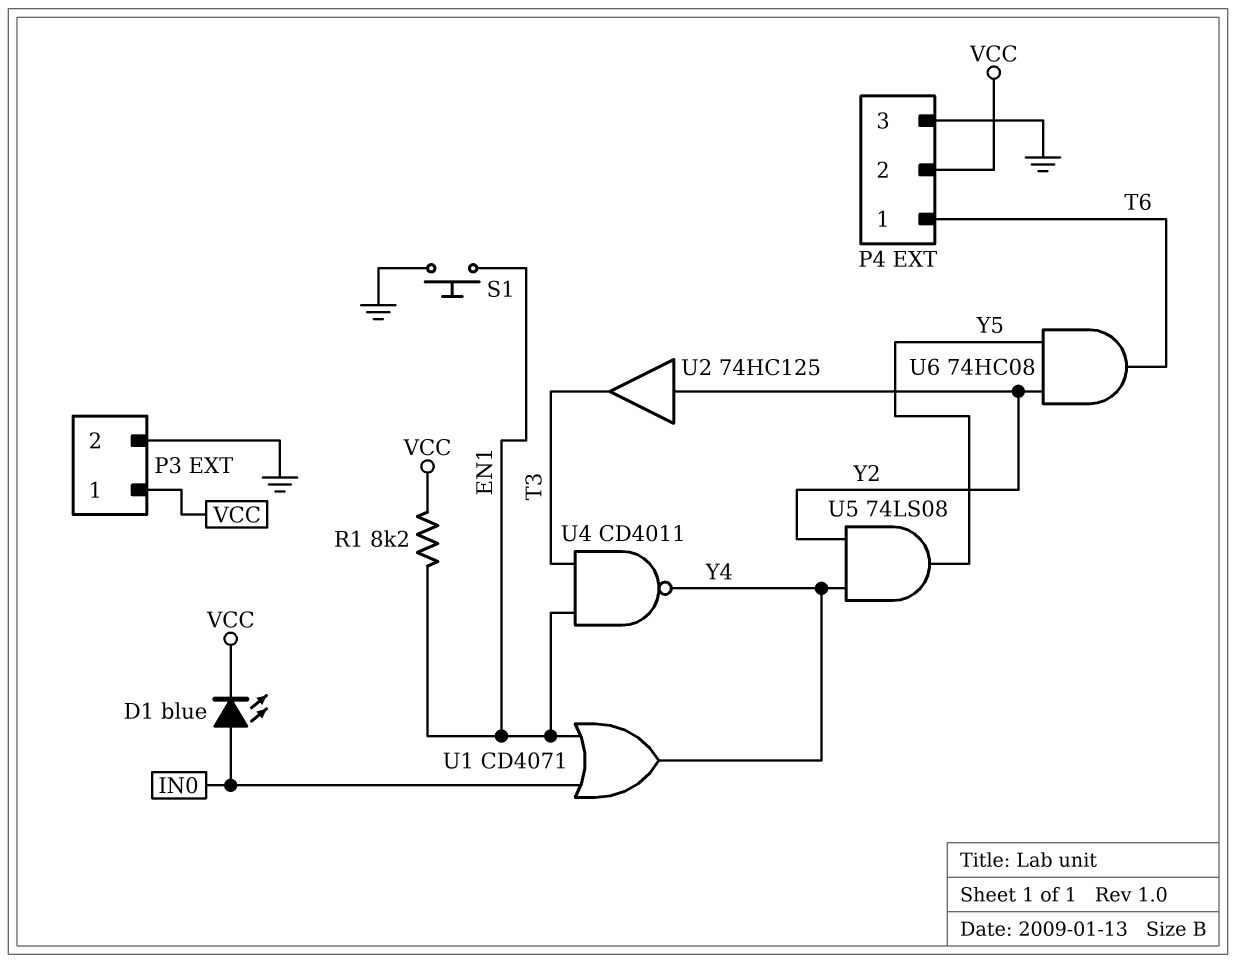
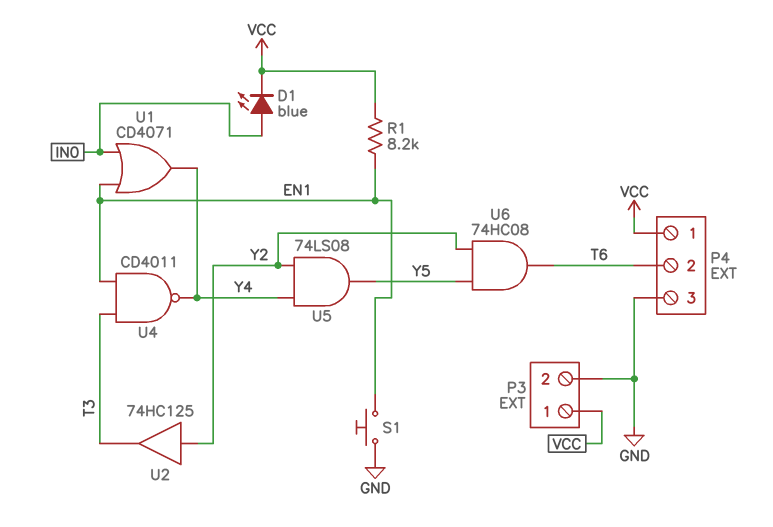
P4 pin 1: T6 -> VCC
P4 pin 2: VCC -> T6

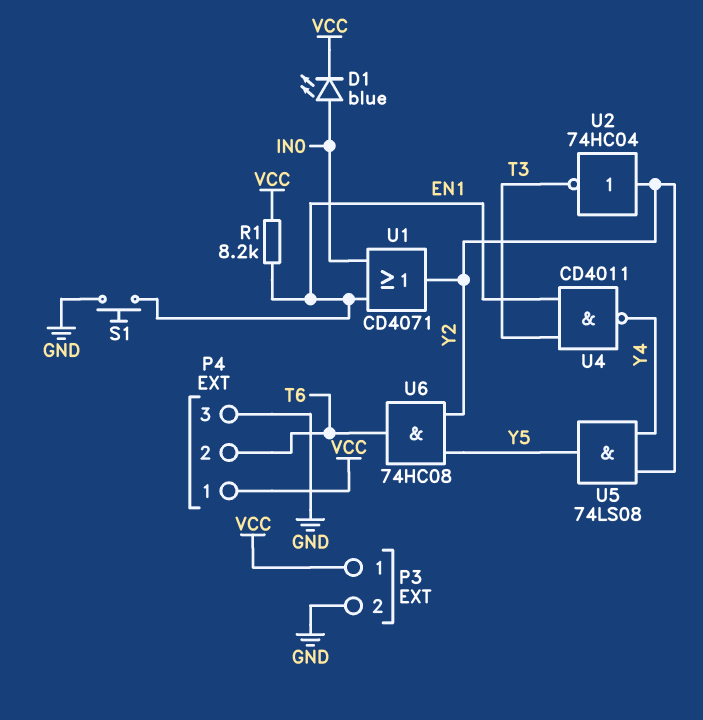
U1: OR CD4071 (in EN1, in IN0, out Y4) -> OR CD4071 (in EN1, in IN0, out Y2)
U2: buffer 74HC125 (in Y2, out T3) -> NOT 74HC04 (in Y2, out T3)

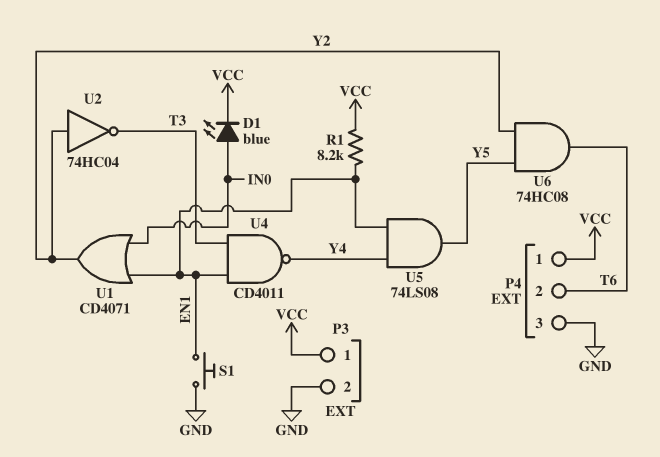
U5: AND 74LS08 (in Y2, in Y4, out Y5) -> AND 74LS08 (in EN1, in Y4, out Y5)

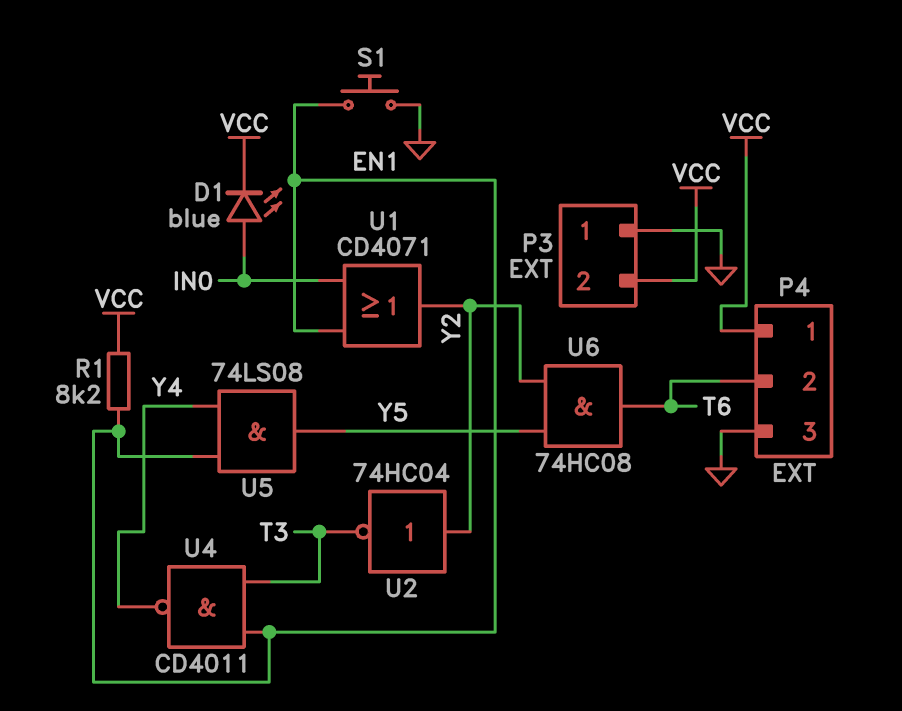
P3 pin 1: VCC -> GND
P3 pin 2: GND -> VCC

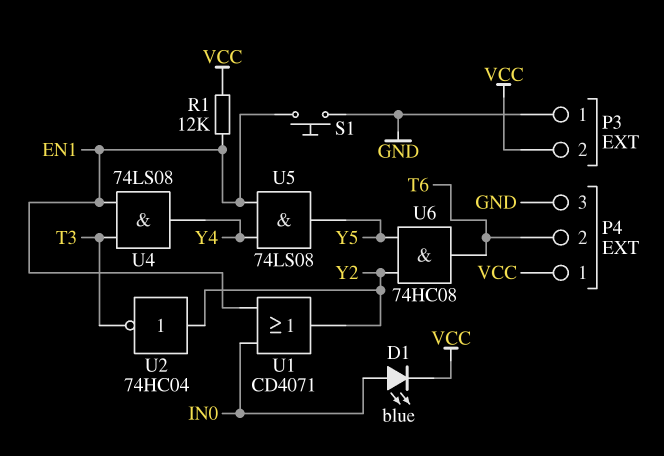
R1: 8.2k (EN1, VCC) -> 12k (EN1, VCC)
U4: NAND CD4011 (in EN1, in T3, out Y4) -> AND 74LS08 (in EN1, in T3, out Y4)

